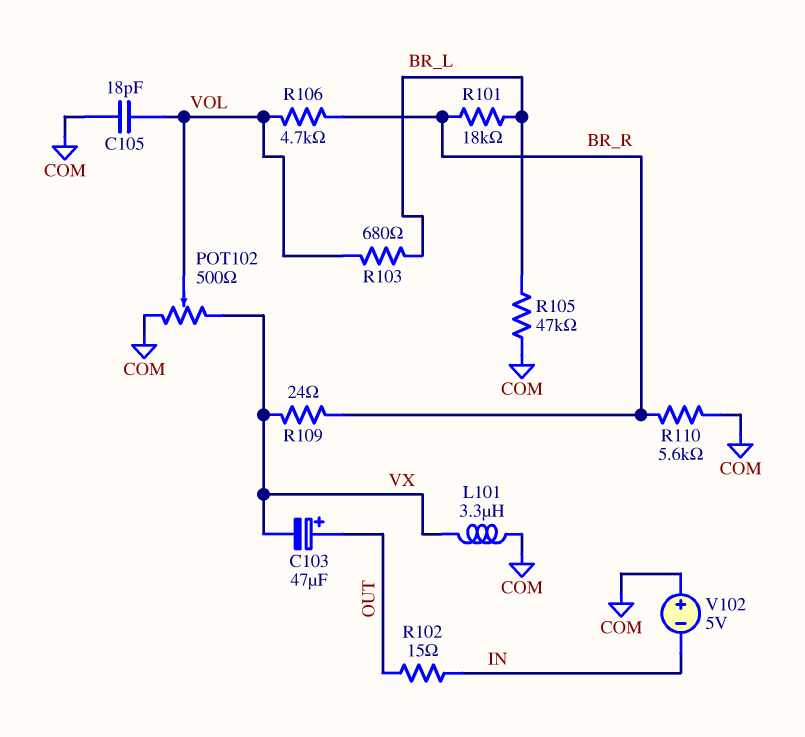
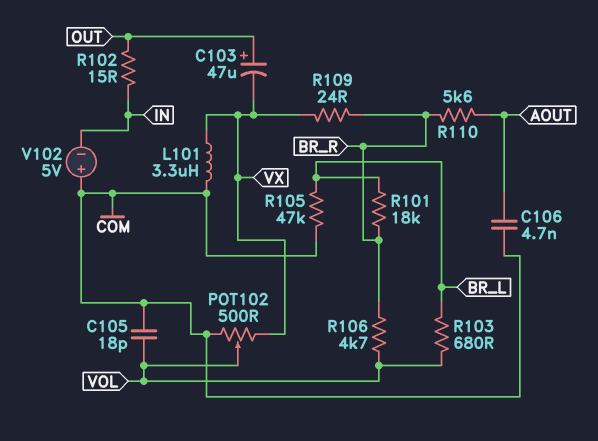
C106: none -> 4.7nF (AOUT, COM)
R110: 5.6k (BR_R, COM) -> 5.6k (AOUT, BR_R)

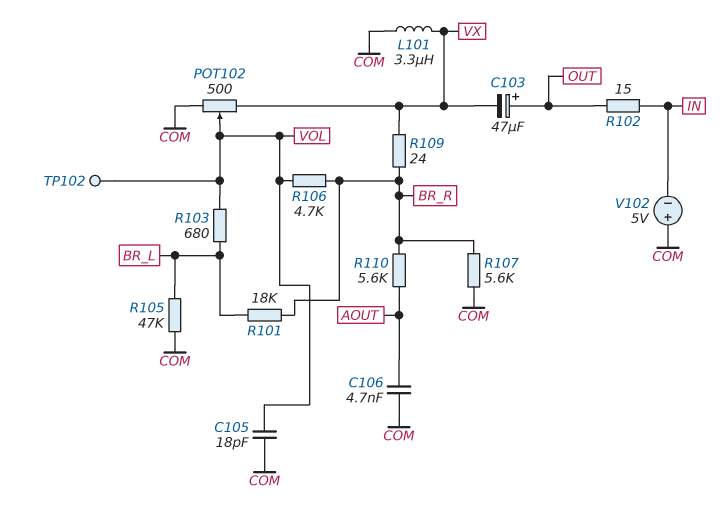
R107: none -> 5.6k (BR_R, COM)
TP102: none -> test point (VOL)

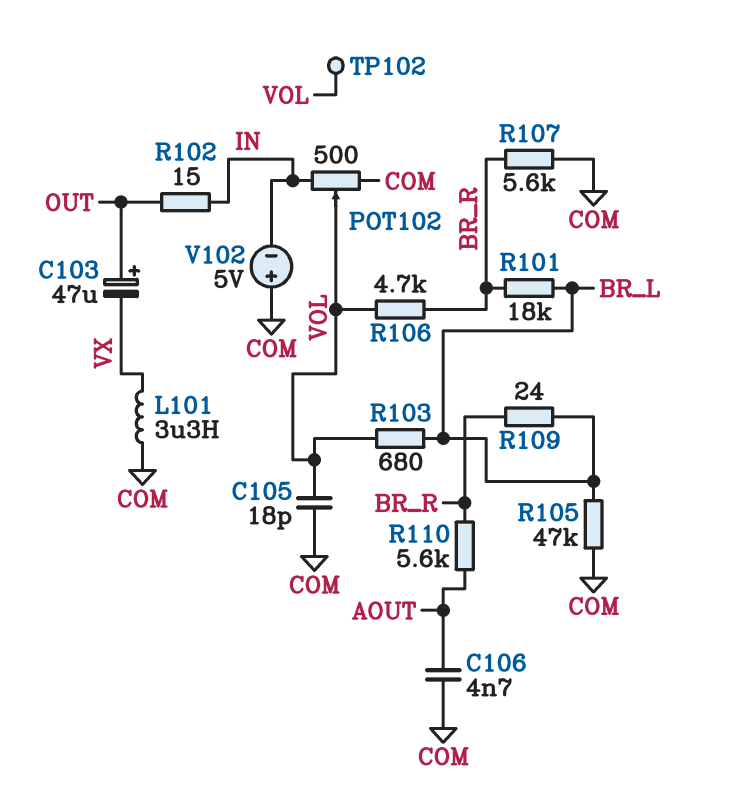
POT102: 500 (COM, VX, wiper VOL) -> 500 (COM, IN, wiper VOL)
R109: 24 (BR_R, VX) -> 24 (BR_L, BR_R)

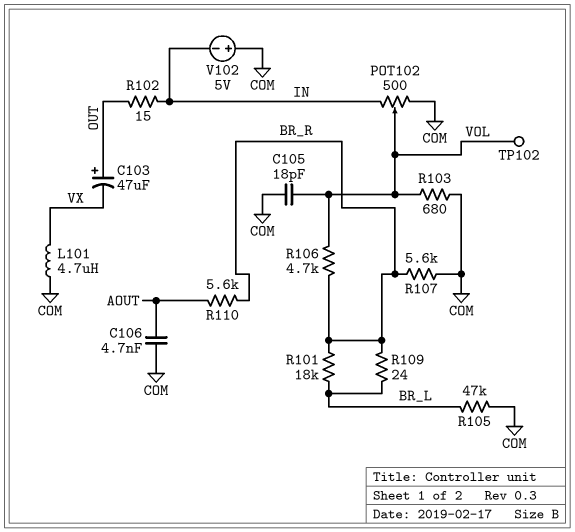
L101: 3.3uH (COM, VX) -> 4.7uH (COM, VX)
R103: 680 (BR_L, VOL) -> 680 (COM, VOL)

